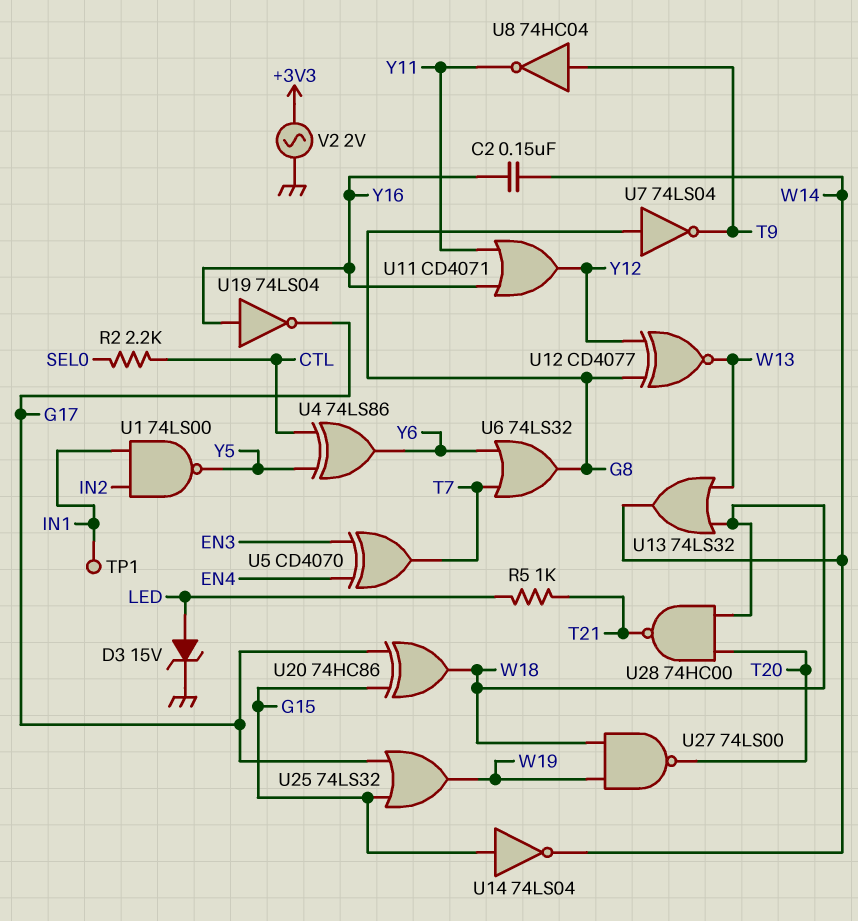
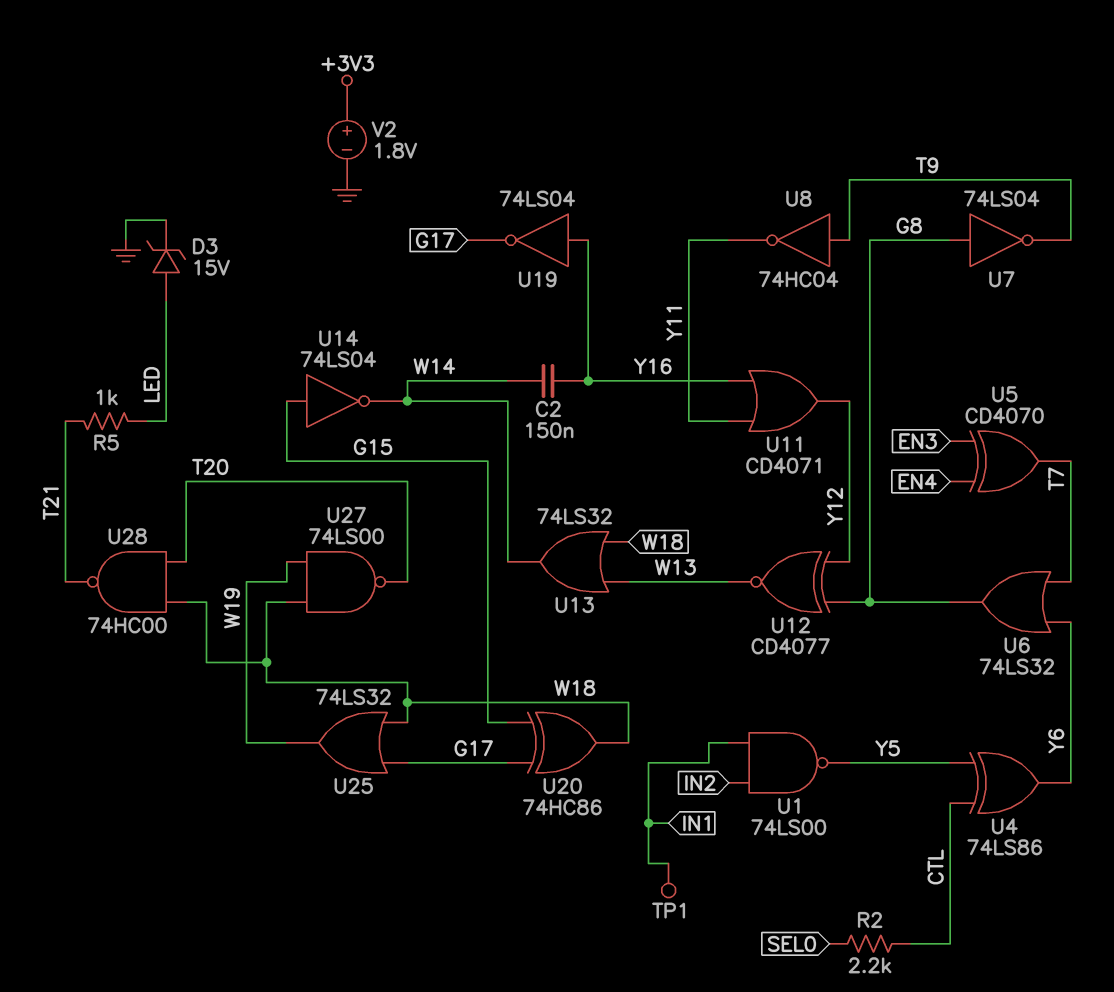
U25: OR 74LS32 (in G15, in G17, out W19) -> OR 74LS32 (in G17, in W18, out W19)
V2: AC 2V (+3V3, GND) -> 1.8V (plus +3V3, minus GND)

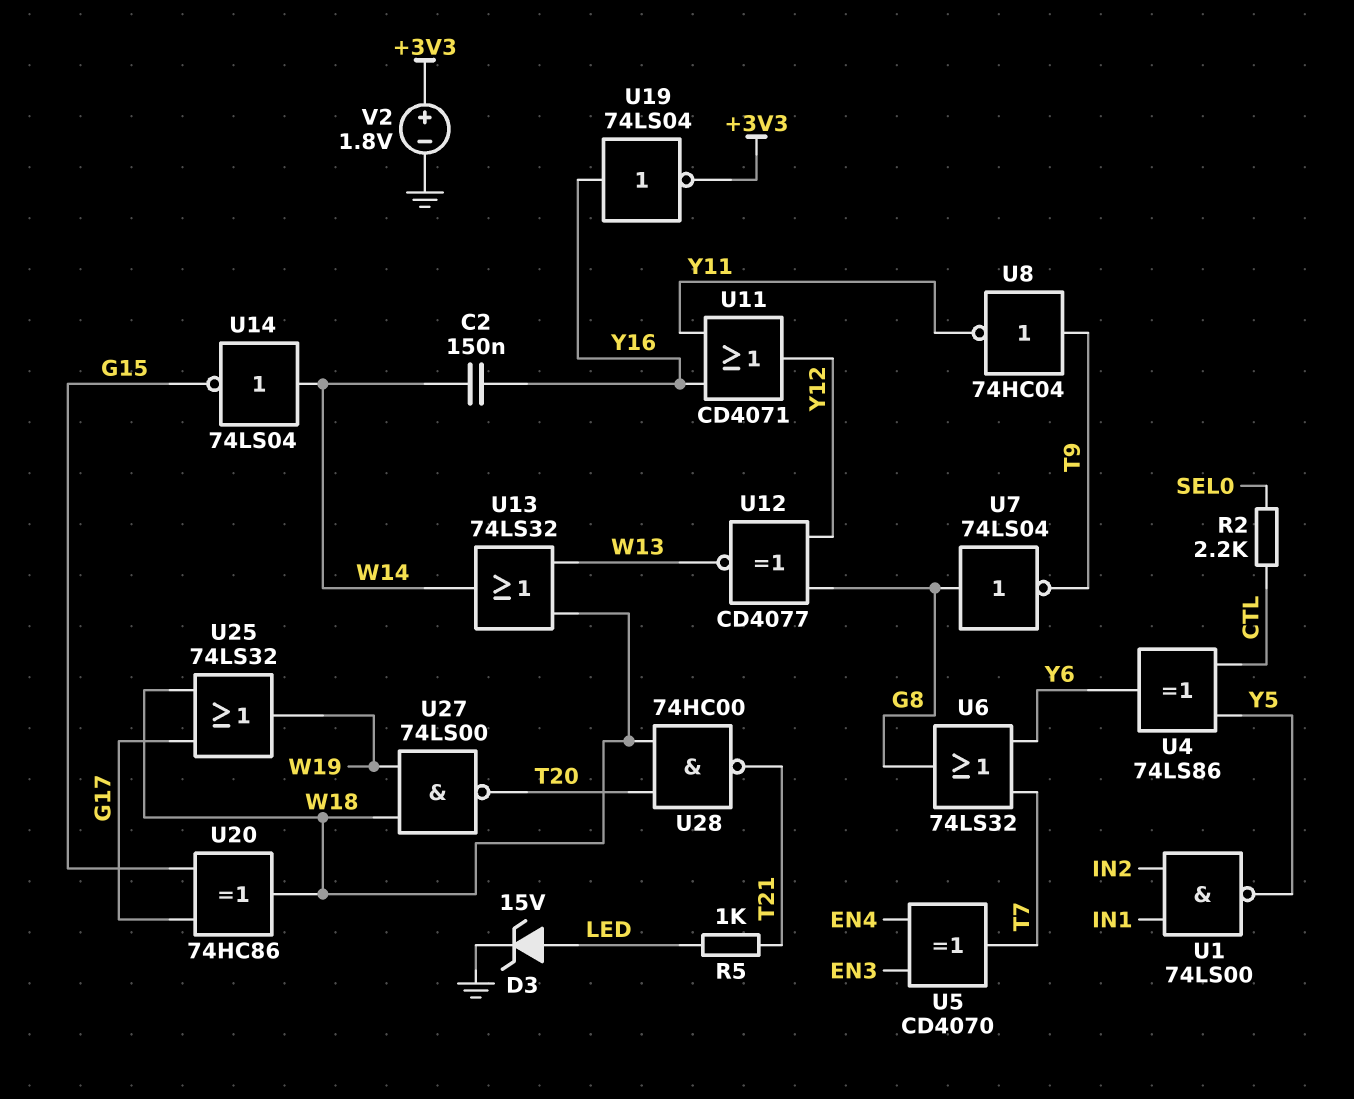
TP1: test point (IN1) -> none
U14: NOT 74LS04 (in G15, out W14) -> NOT 74LS04 (in W14, out G15)
U19: NOT 74LS04 (in Y16, out G17) -> NOT 74LS04 (in Y16, out +3V3)

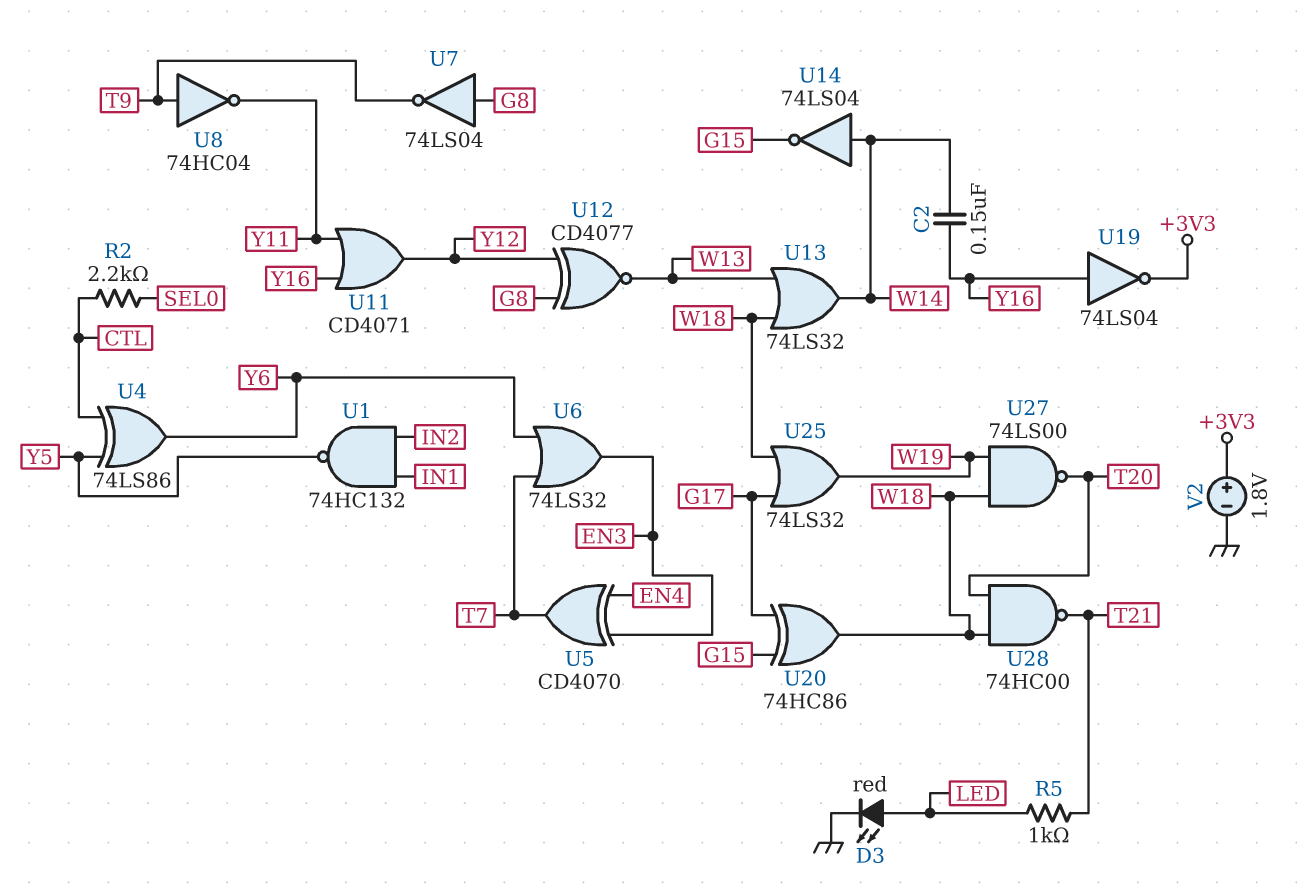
D3: zener 15V (A LED, K GND) -> LED red (A LED, K GND)
U1: NAND 74LS00 (in IN1, in IN2, out Y5) -> NAND 74HC132 (in IN1, in IN2, out Y5)
U6: OR 74LS32 (in T7, in Y6, out G8) -> OR 74LS32 (in T7, in Y6, out EN3)

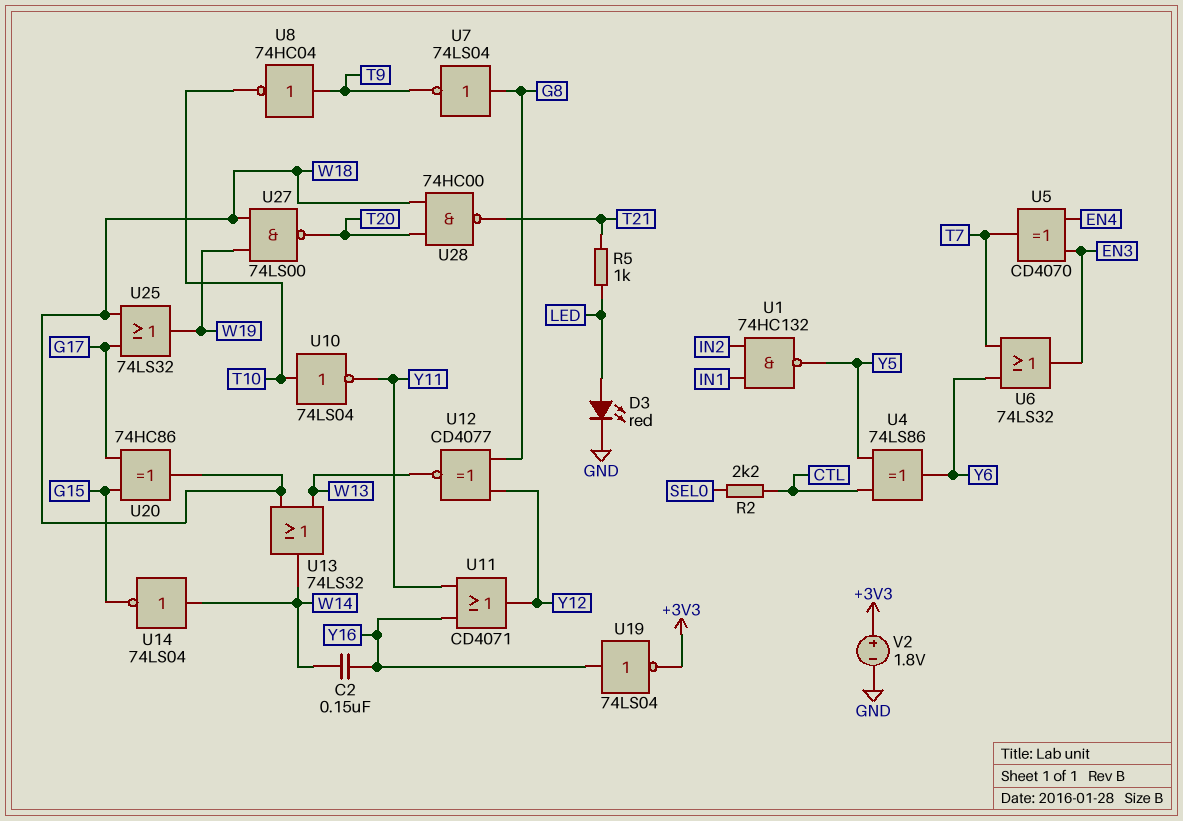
U8: NOT 74HC04 (in T9, out Y11) -> NOT 74HC04 (in T9, out T10)
U10: none -> NOT 74LS04 (in T10, out Y11)

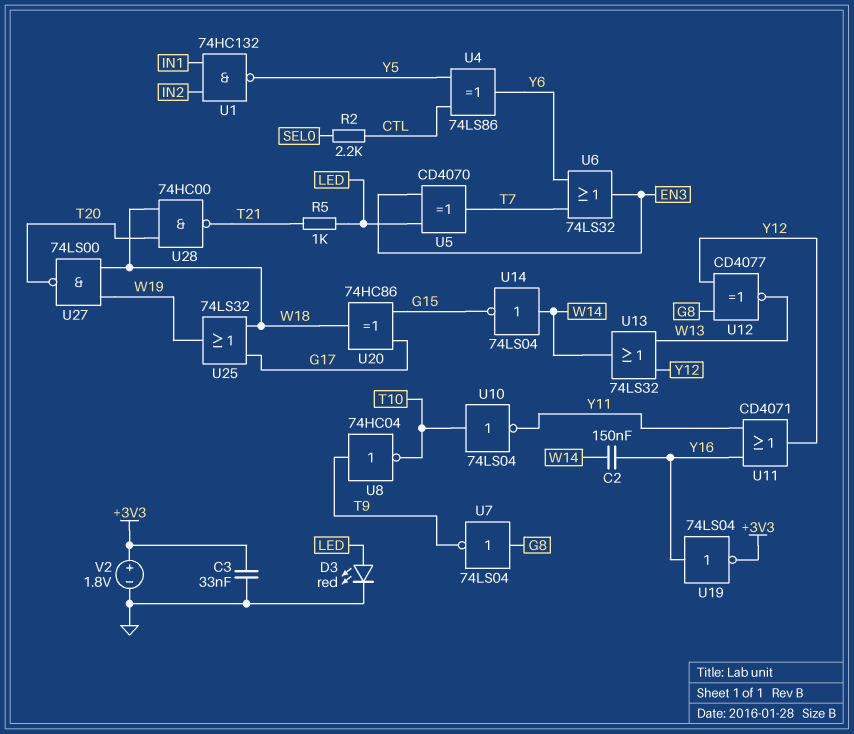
C3: none -> 33nF (+3V3, GND)
U5: XOR CD4070 (in EN3, in EN4, out T7) -> XOR CD4070 (in EN3, in LED, out T7)
U13: OR 74LS32 (in W13, in W18, out W14) -> OR 74LS32 (in W13, in Y12, out W14)

